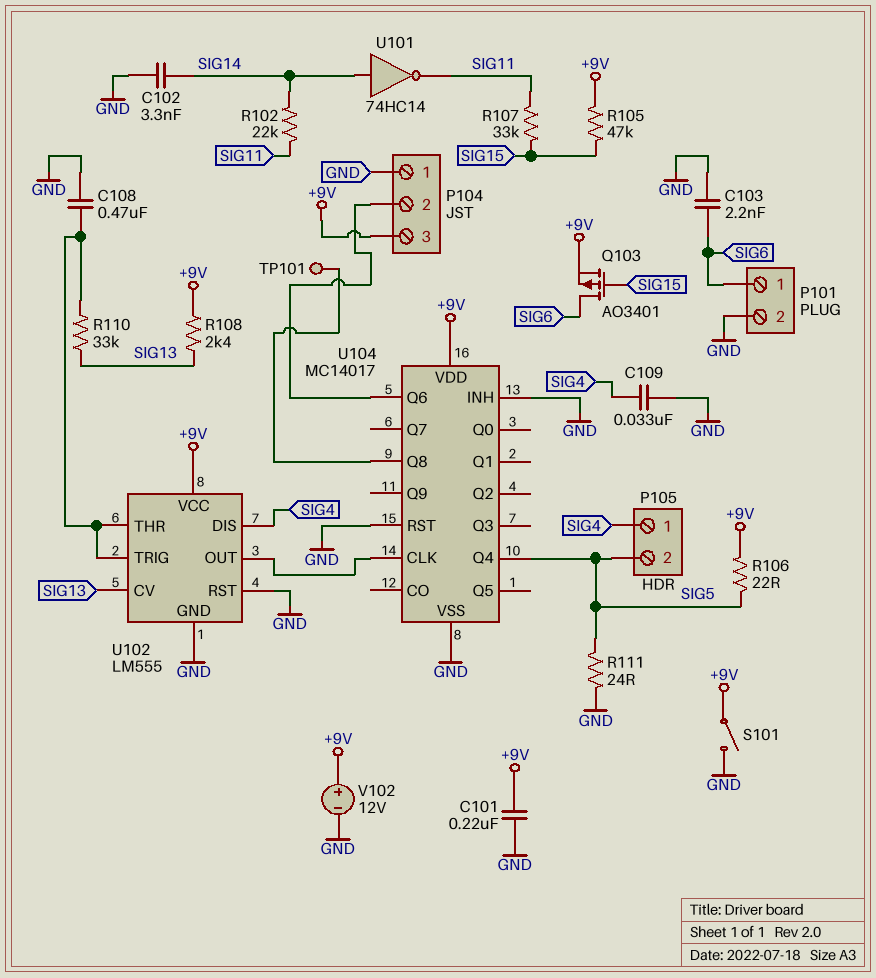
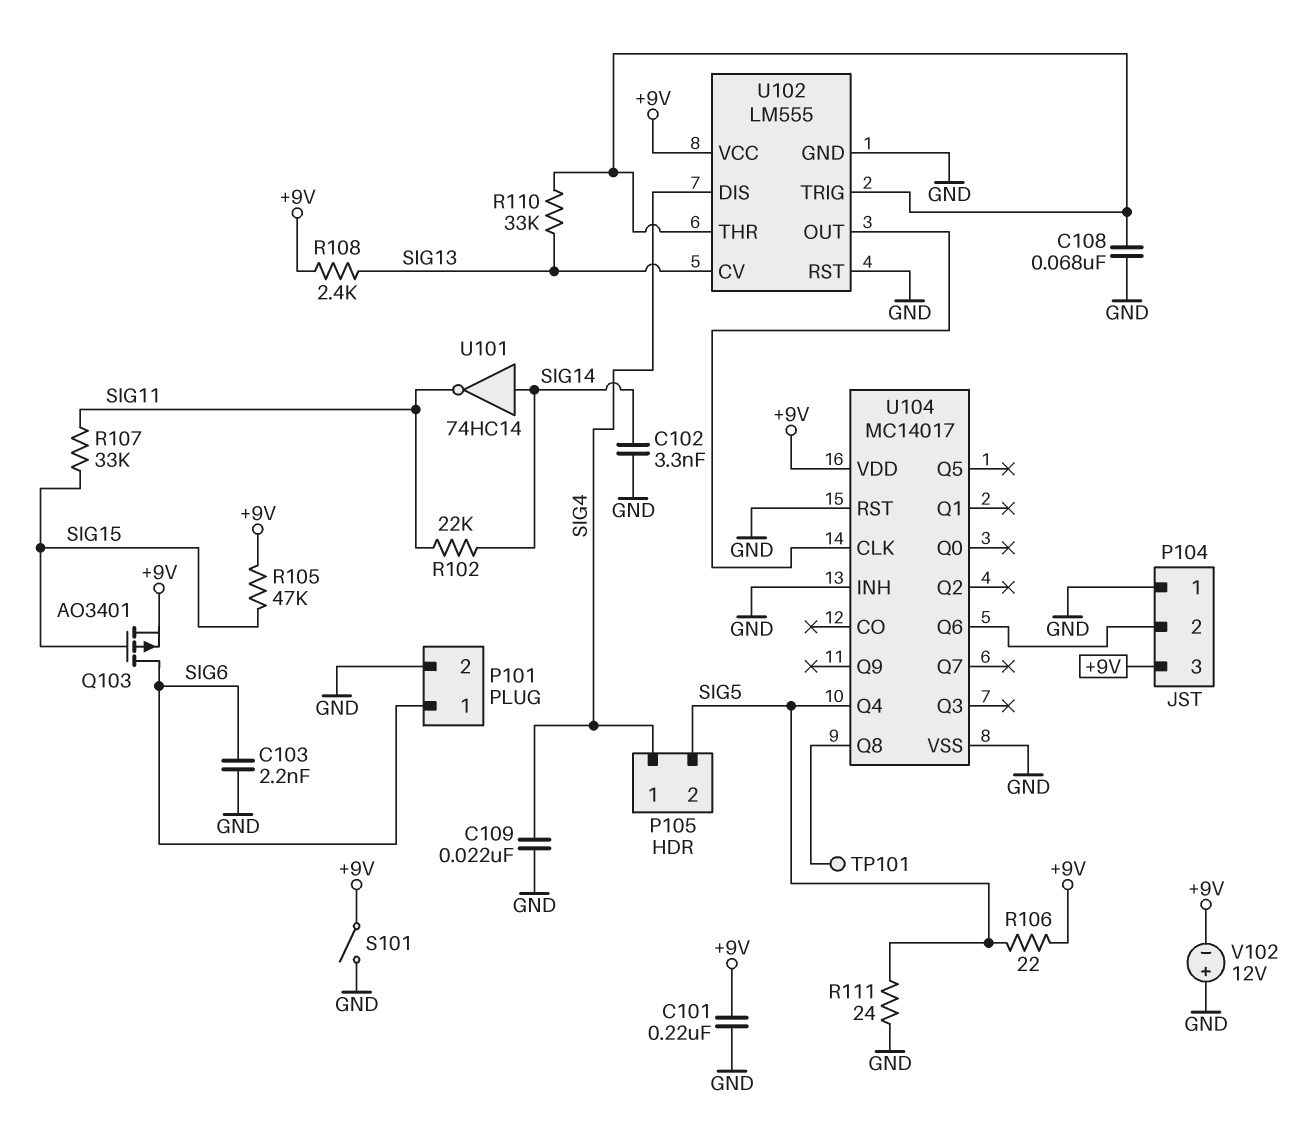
C108: 470nF (GND, U102/THR) -> 68nF (GND, U102/THR)
C109: 33nF (GND, SIG4) -> 22nF (GND, SIG4)
V102: 12V (plus +9V, minus GND) -> 12V (plus GND, minus +9V)

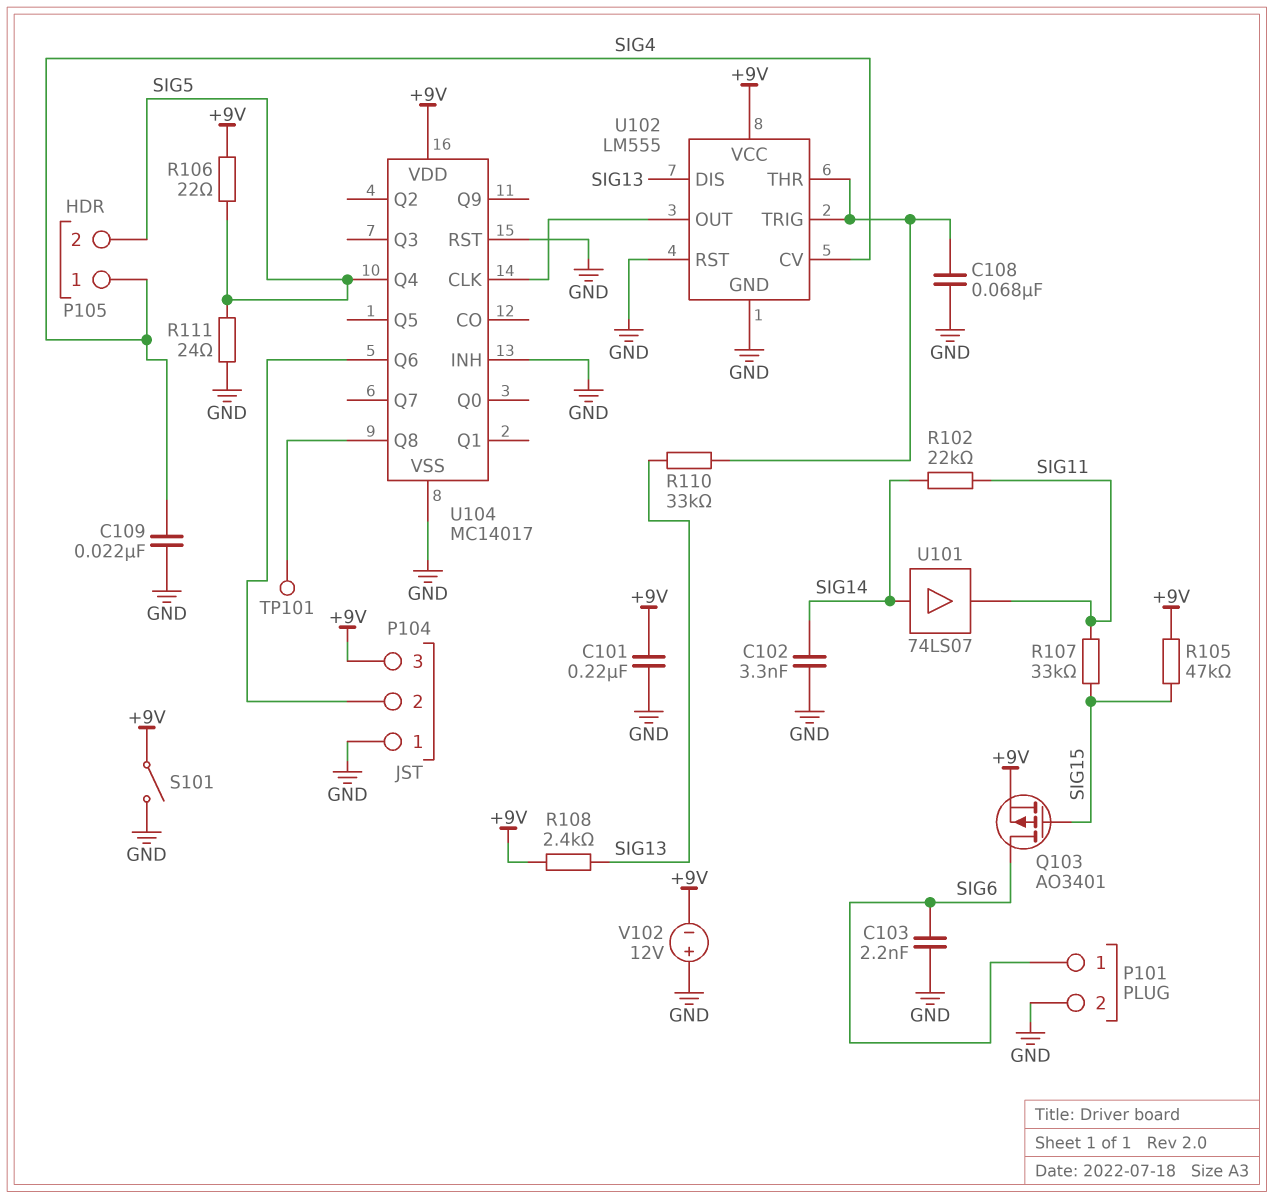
U101: NOT 74HC14 (in SIG14, out SIG11) -> buffer 74LS07 (in SIG14, out SIG11)
U102 pin CV: SIG13 -> SIG4
U102 pin DIS: SIG4 -> SIG13

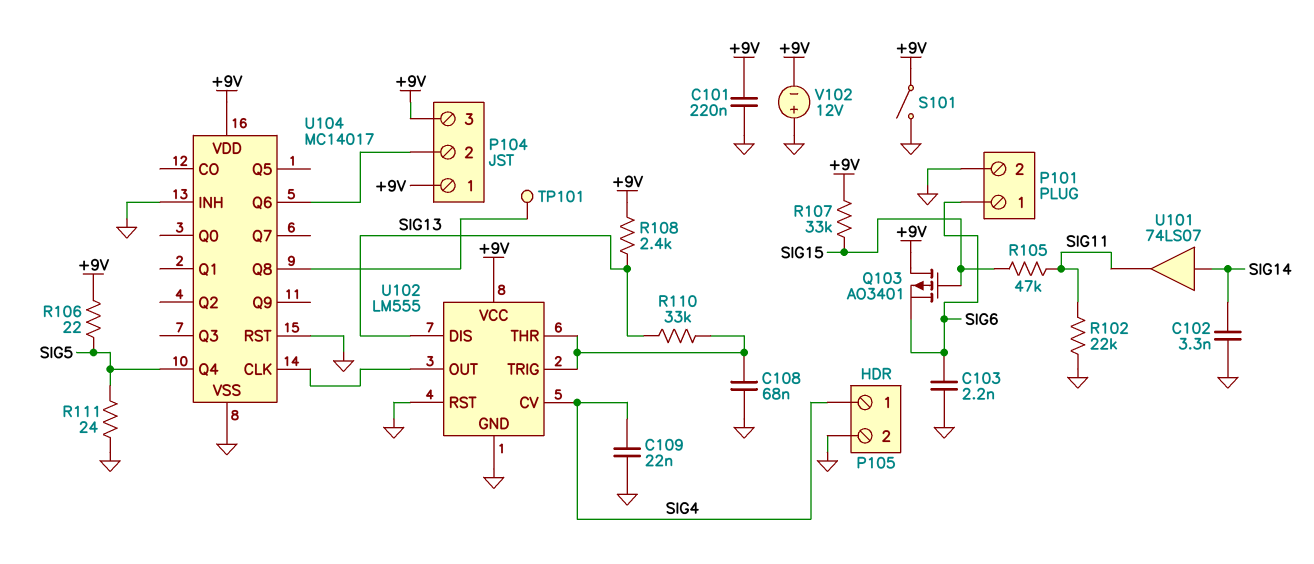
P104 pin 1: GND -> +9V
P105 pin 2: SIG5 -> GND
Q103: PMOS AO3401 (G SIG15, D SIG6, S +9V) -> PMOS AO3401 (G SIG15, D +9V, S SIG6)
R102: 22k (SIG11, SIG14) -> 22k (GND, SIG11)
R105: 47k (+9V, SIG15) -> 47k (SIG11, SIG15)
R107: 33k (SIG11, SIG15) -> 33k (+9V, SIG15)

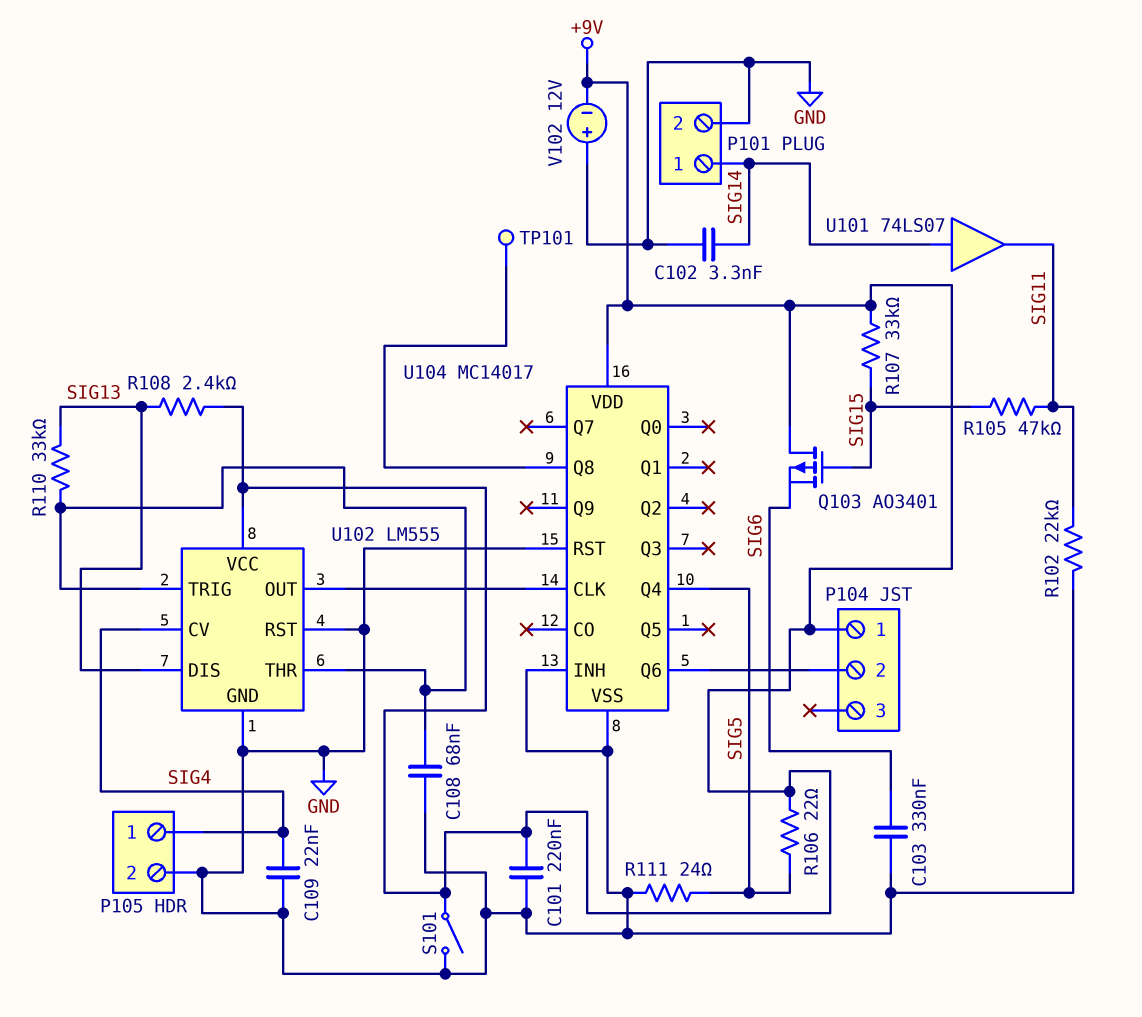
C103: 2.2nF (GND, SIG6) -> 330nF (GND, SIG6)
P101 pin 1: SIG6 -> SIG14
P104 pin 3: +9V -> none

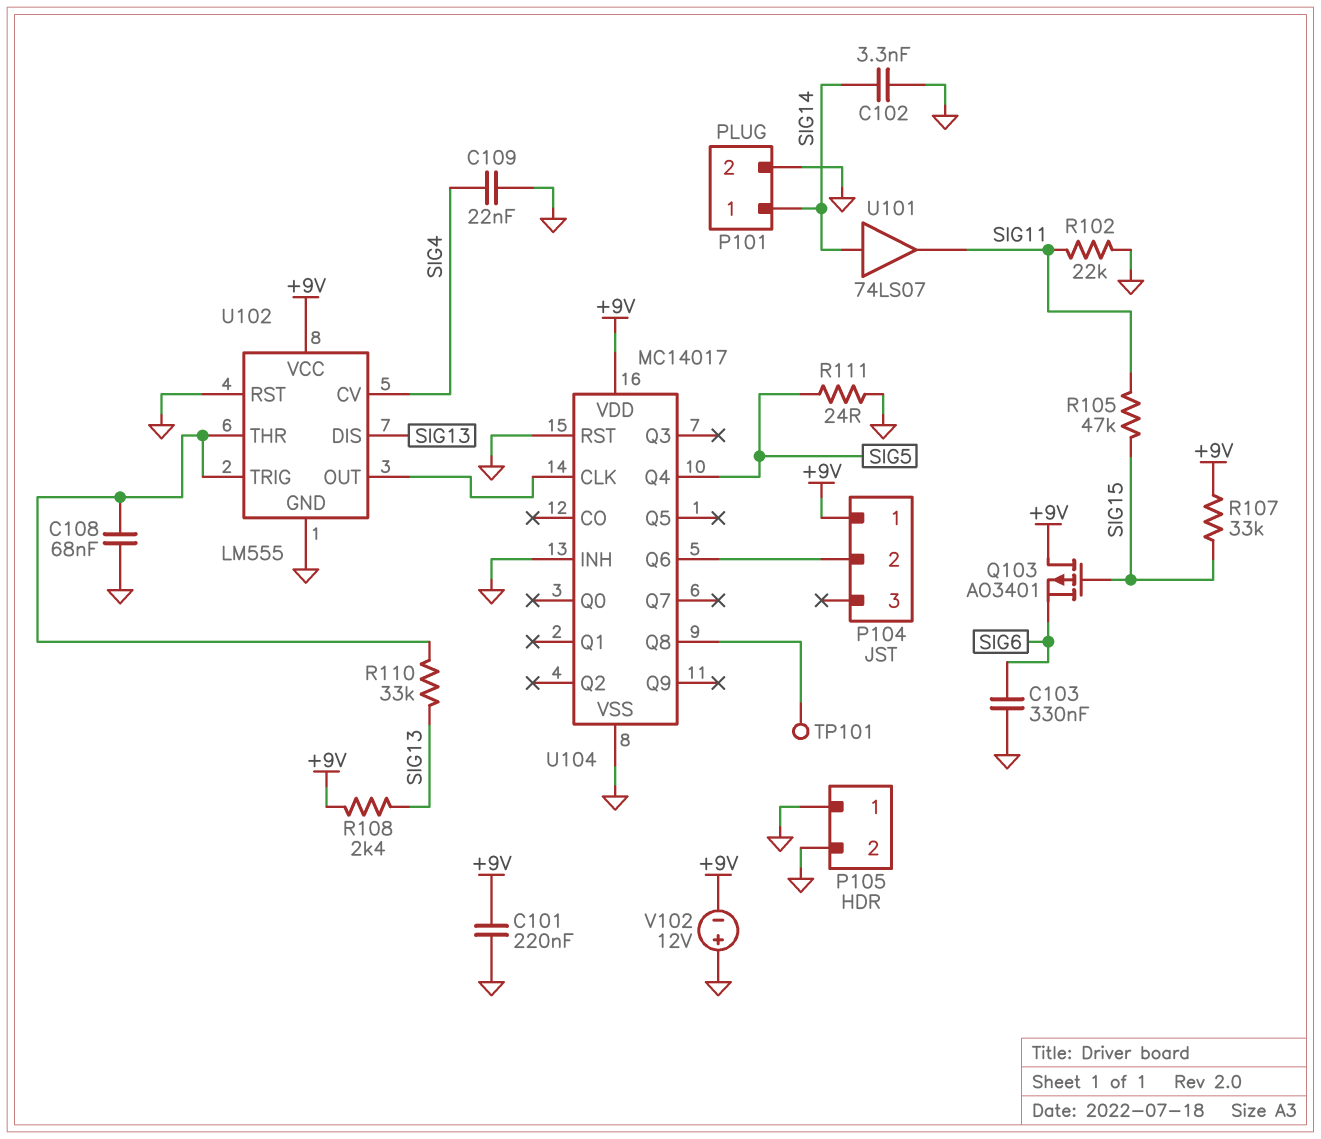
P105 pin 1: SIG4 -> GND
R106: 22 (+9V, SIG5) -> none
S101: switch (+9V, GND) -> none

